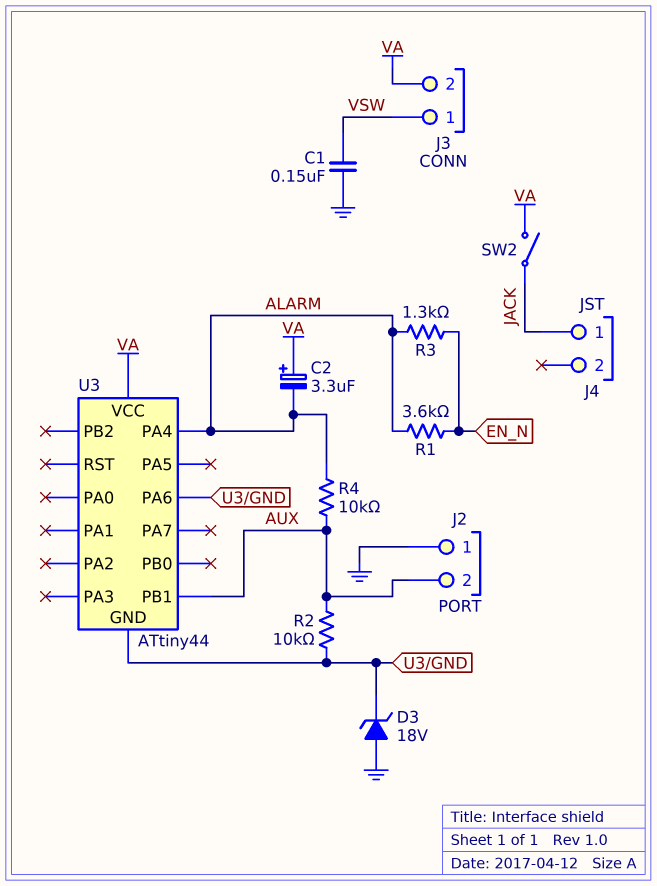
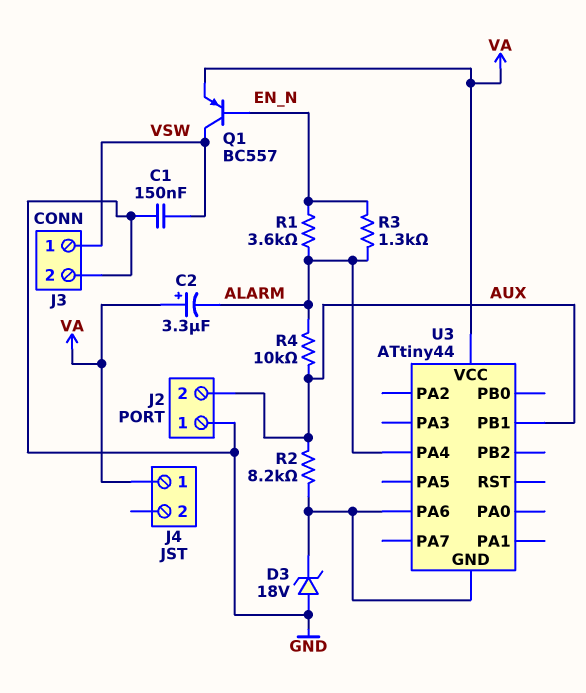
J3 pin 2: VA -> GND
J4 pin 1: JACK -> VA
Q1: none -> PNP BC557 (B EN_N, C VSW, E VA)
R2: 10k (AUX, U3/GND) -> 8.2k (AUX, U3/GND)
SW2: switch (JACK, VA) -> none

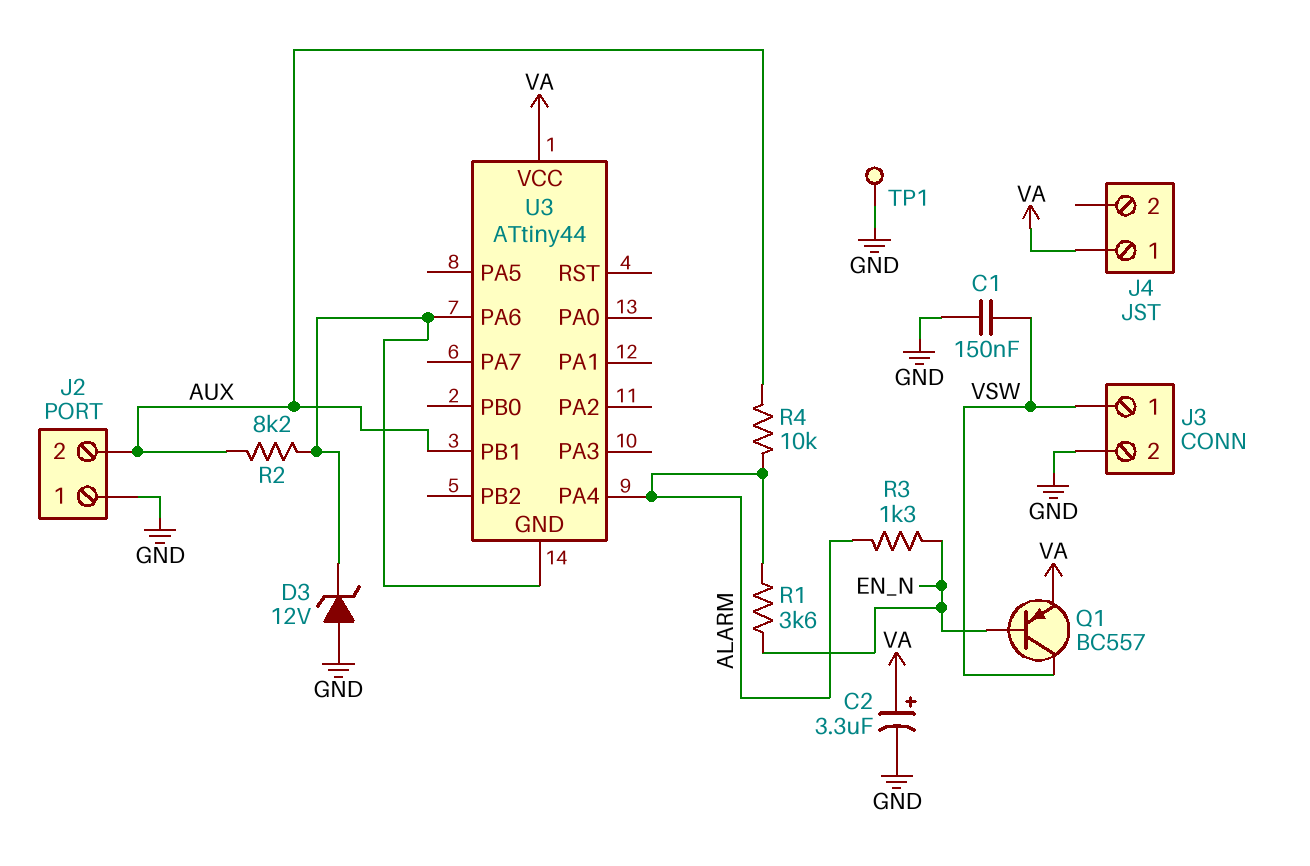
C2: 3.3uF (plus VA, minus ALARM) -> 3.3uF (plus VA, minus GND)
D3: zener 18V (A GND, K U3/GND) -> zener 12V (A GND, K U3/GND)
TP1: none -> test point (GND)

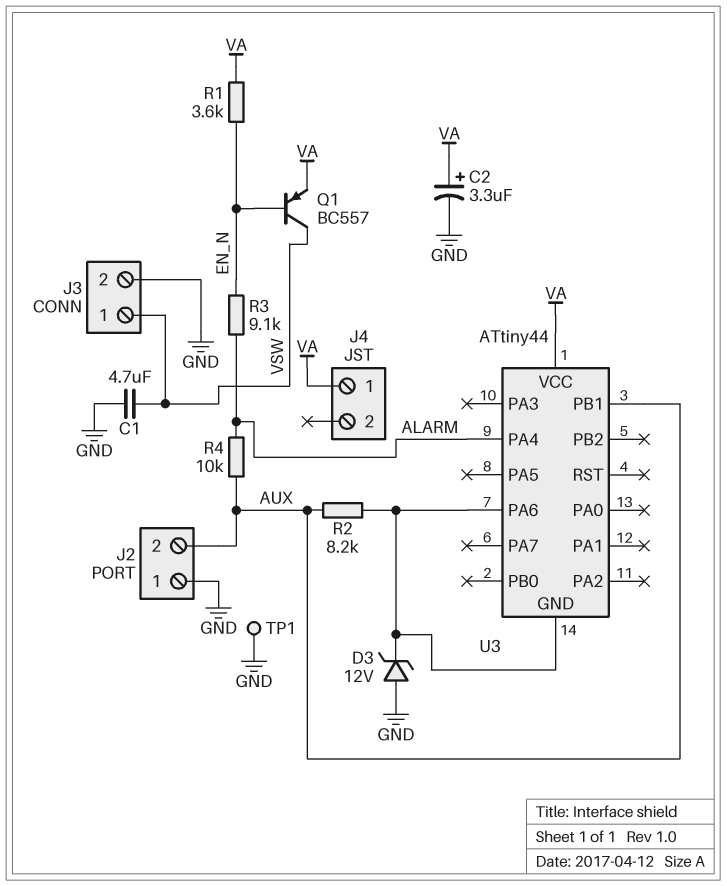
C1: 150nF (GND, VSW) -> 4.7uF (GND, VSW)
R1: 3.6k (ALARM, EN_N) -> 3.6k (EN_N, VA)
R3: 1.3k (ALARM, EN_N) -> 9.1k (ALARM, EN_N)

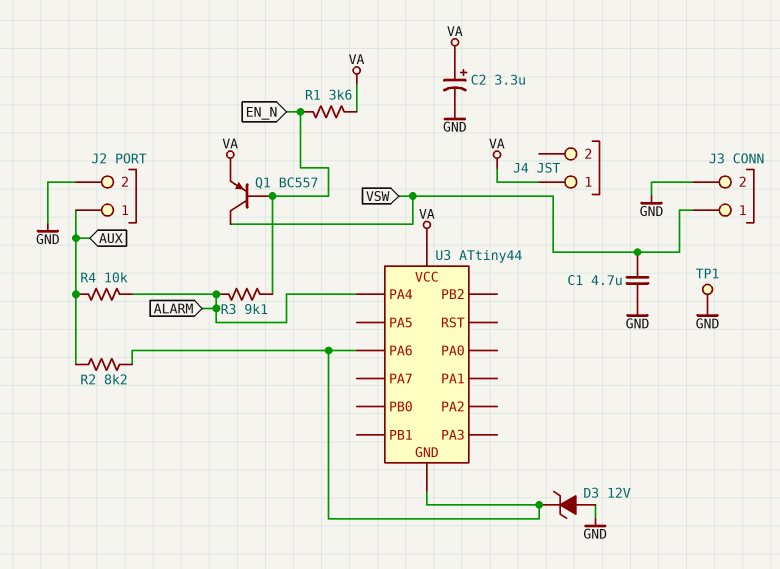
J2 pin 1: GND -> AUX
J2 pin 2: AUX -> GND
U3 pin PB1: AUX -> none

